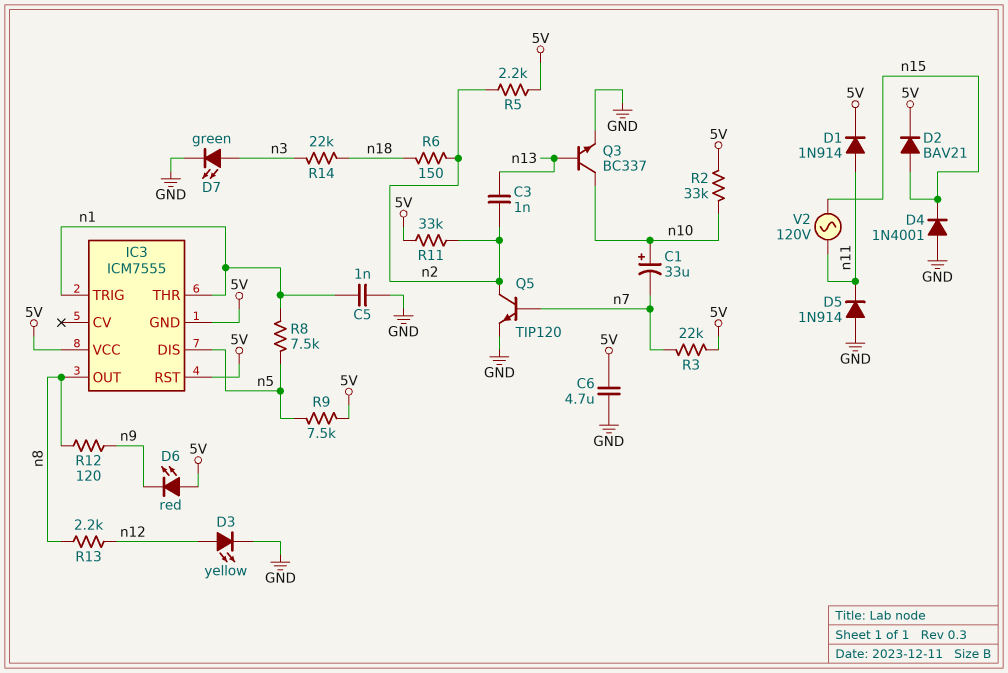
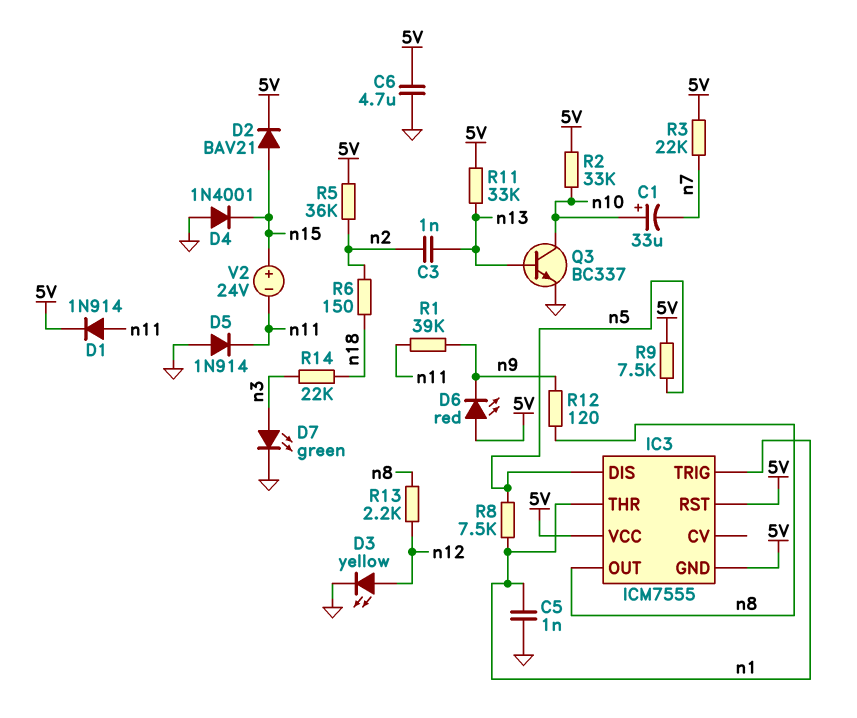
Q5: NPN TIP120 (B n7, C n2, E GND) -> none
R1: none -> 39k (n9, n11)
R5: 2.2k (5V, n2) -> 36k (5V, n2)
R11: 33k (5V, n2) -> 33k (5V, n13)
V2: AC 120V (n11, n15) -> 24V (plus n15, minus n11)

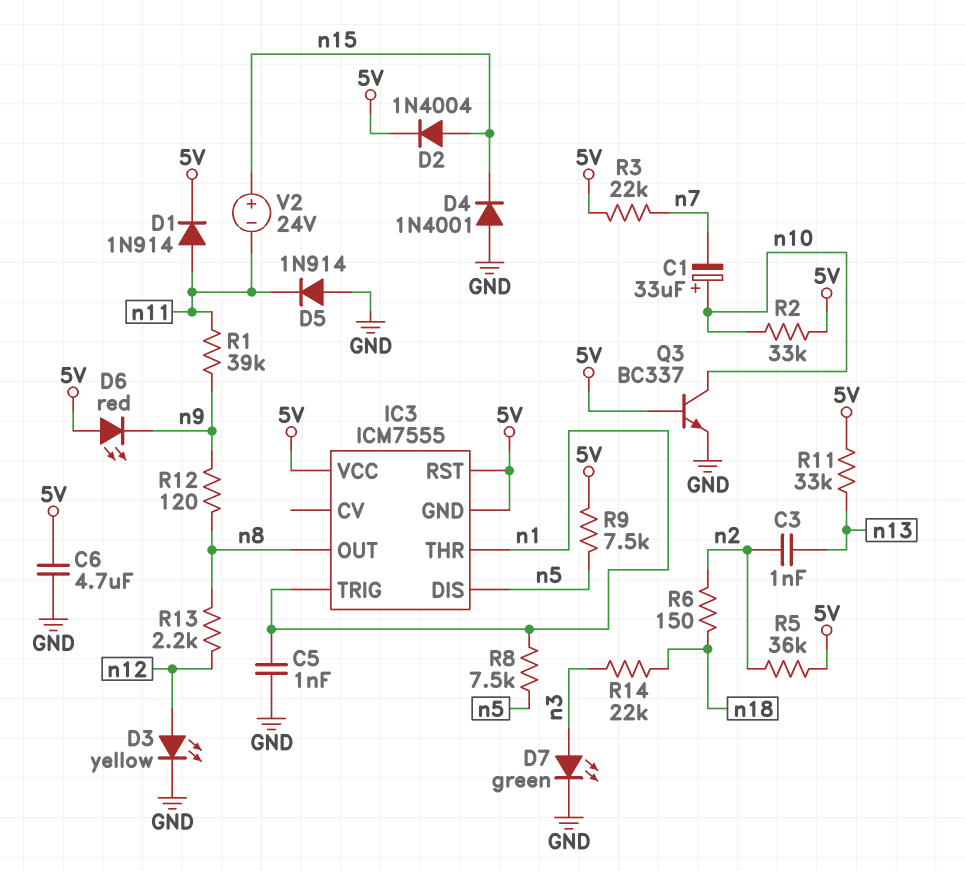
D2: diode BAV21 (A n15, K 5V) -> diode 1N4004 (A n15, K 5V)
Q3: NPN BC337 (B n13, C n10, E GND) -> NPN BC337 (B 5V, C n10, E GND)

